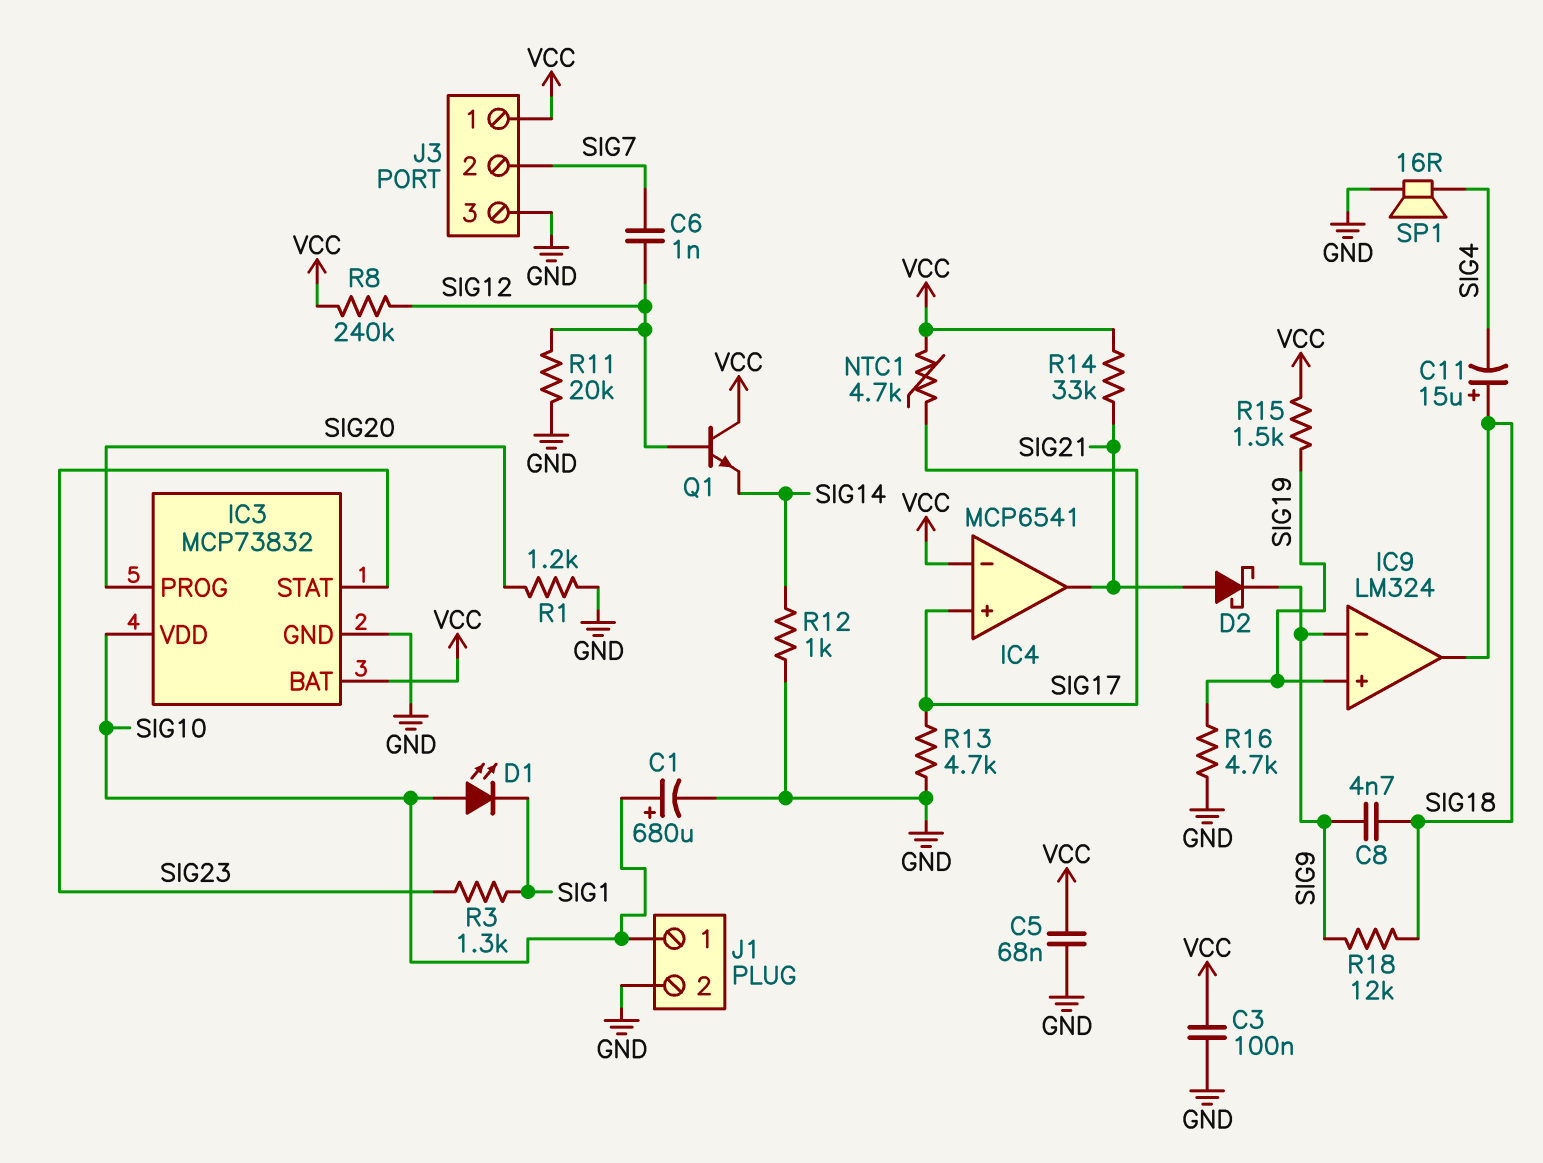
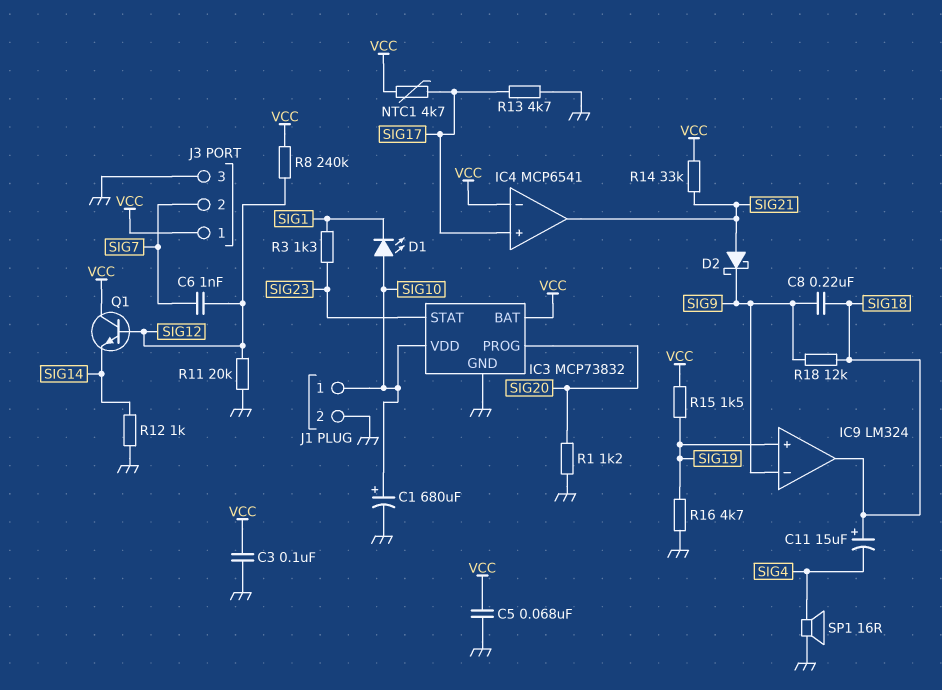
C8: 4.7nF (SIG9, SIG18) -> 220nF (SIG9, SIG18)

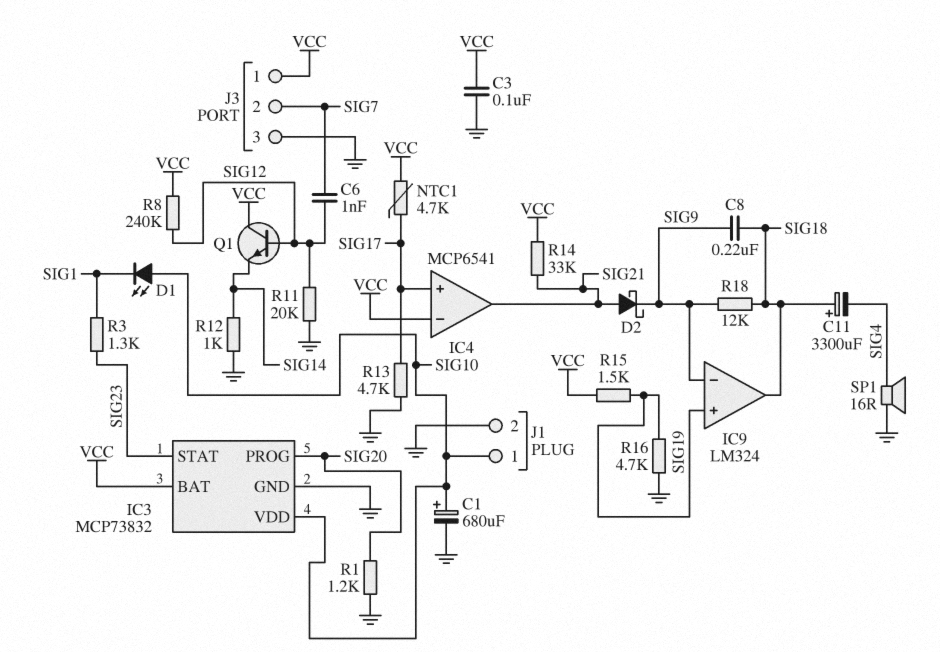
C5: 68nF (GND, VCC) -> none
C11: 15uF (plus SIG18, minus SIG4) -> 3300uF (plus SIG18, minus SIG4)

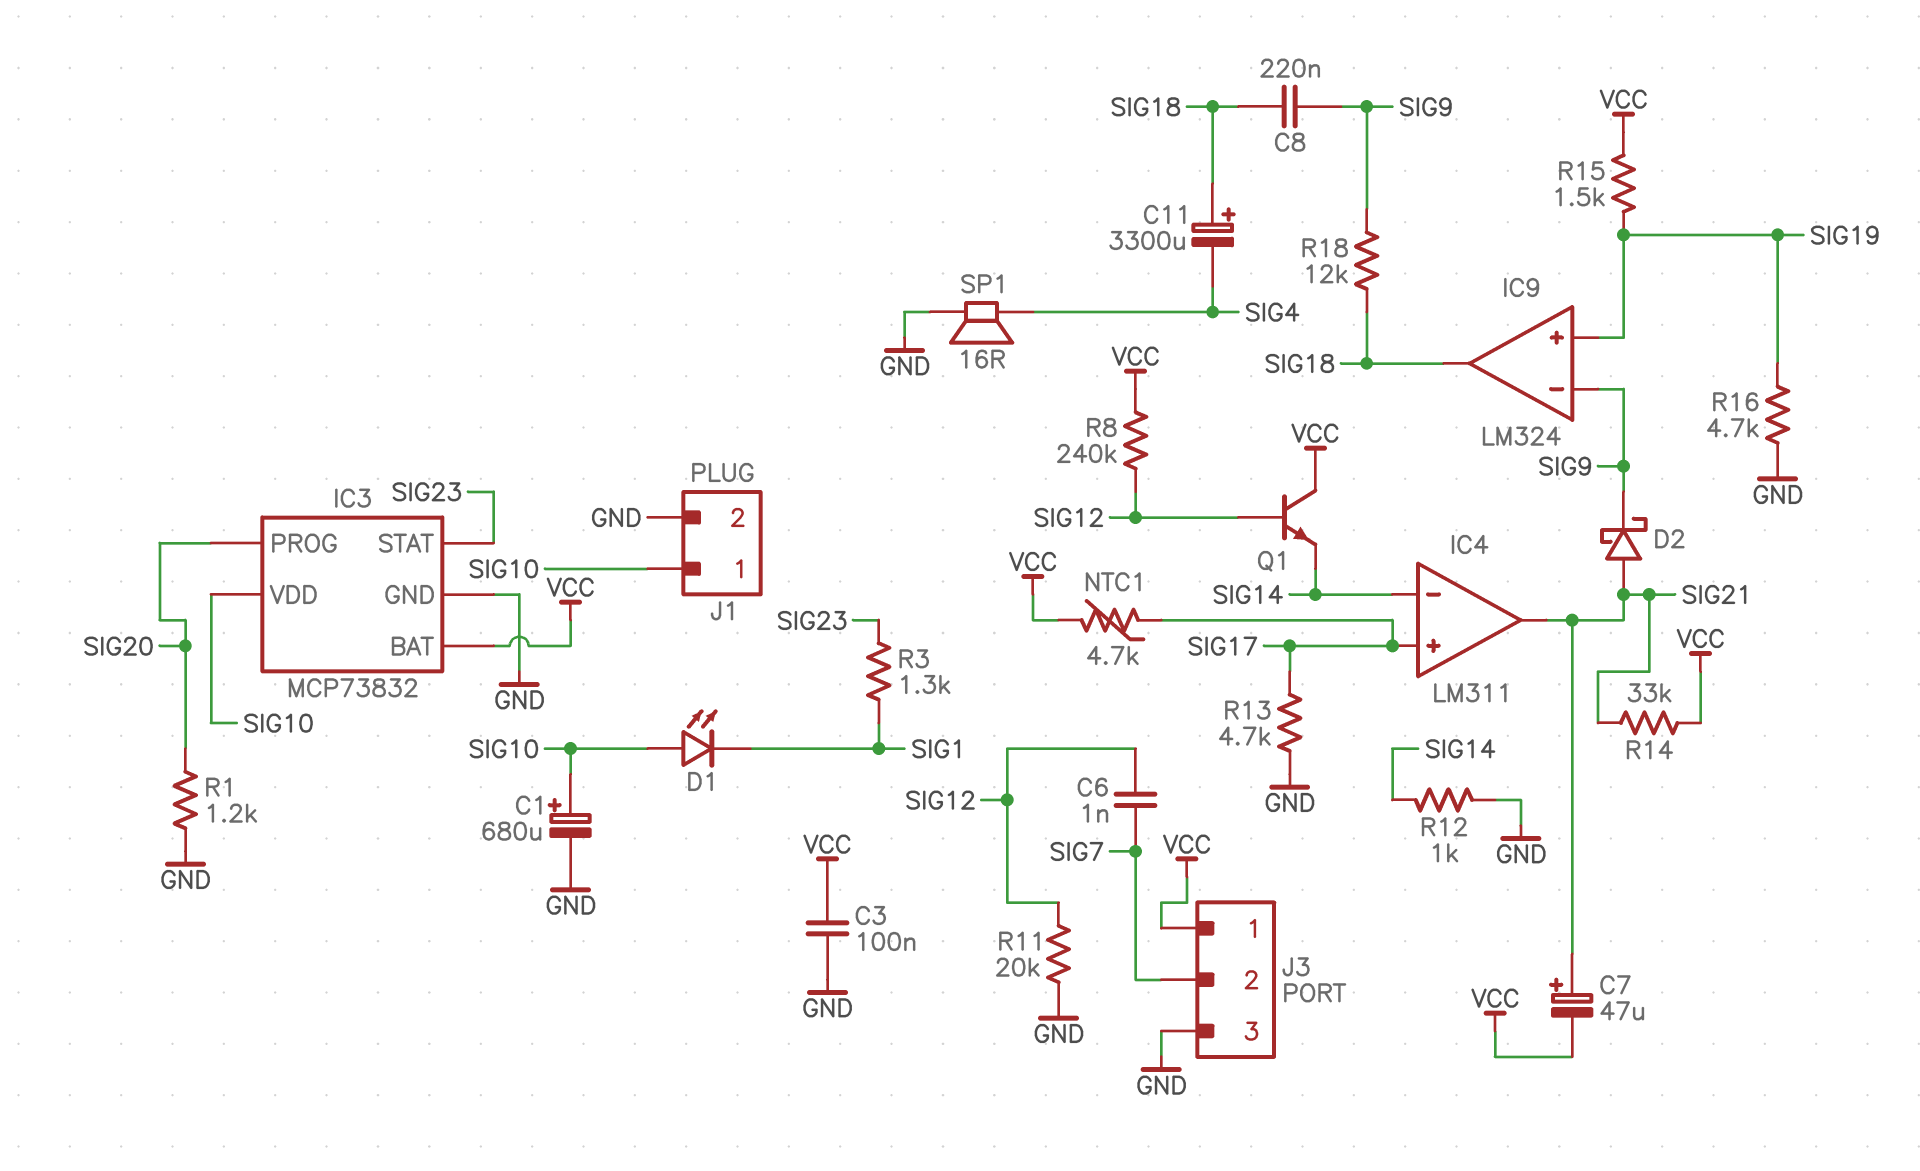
C7: none -> 47uF (plus SIG21, minus VCC)
IC4: MCP6541 -> LM311
IC4 pin in-: VCC -> SIG14

